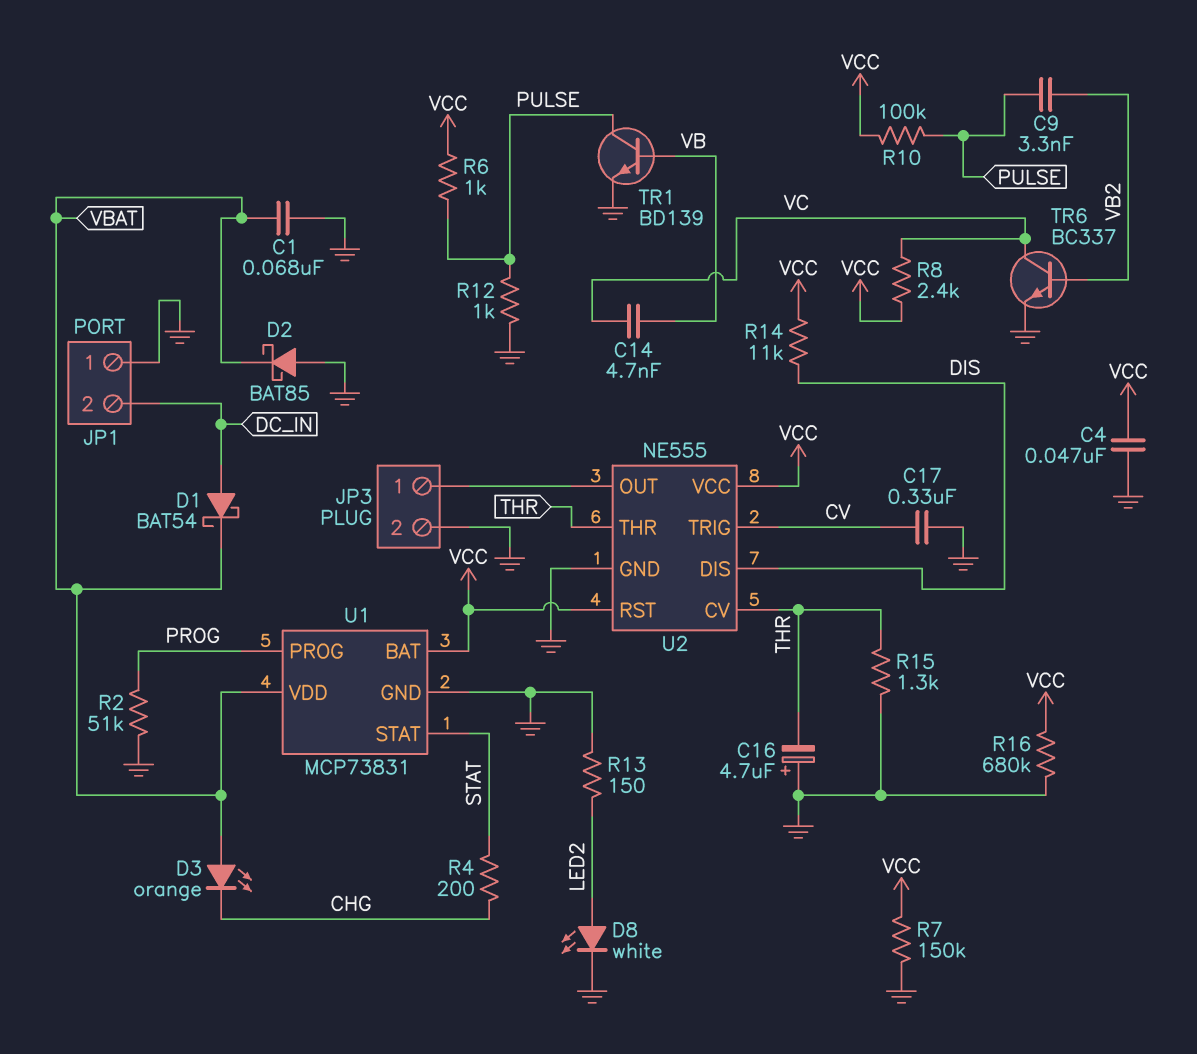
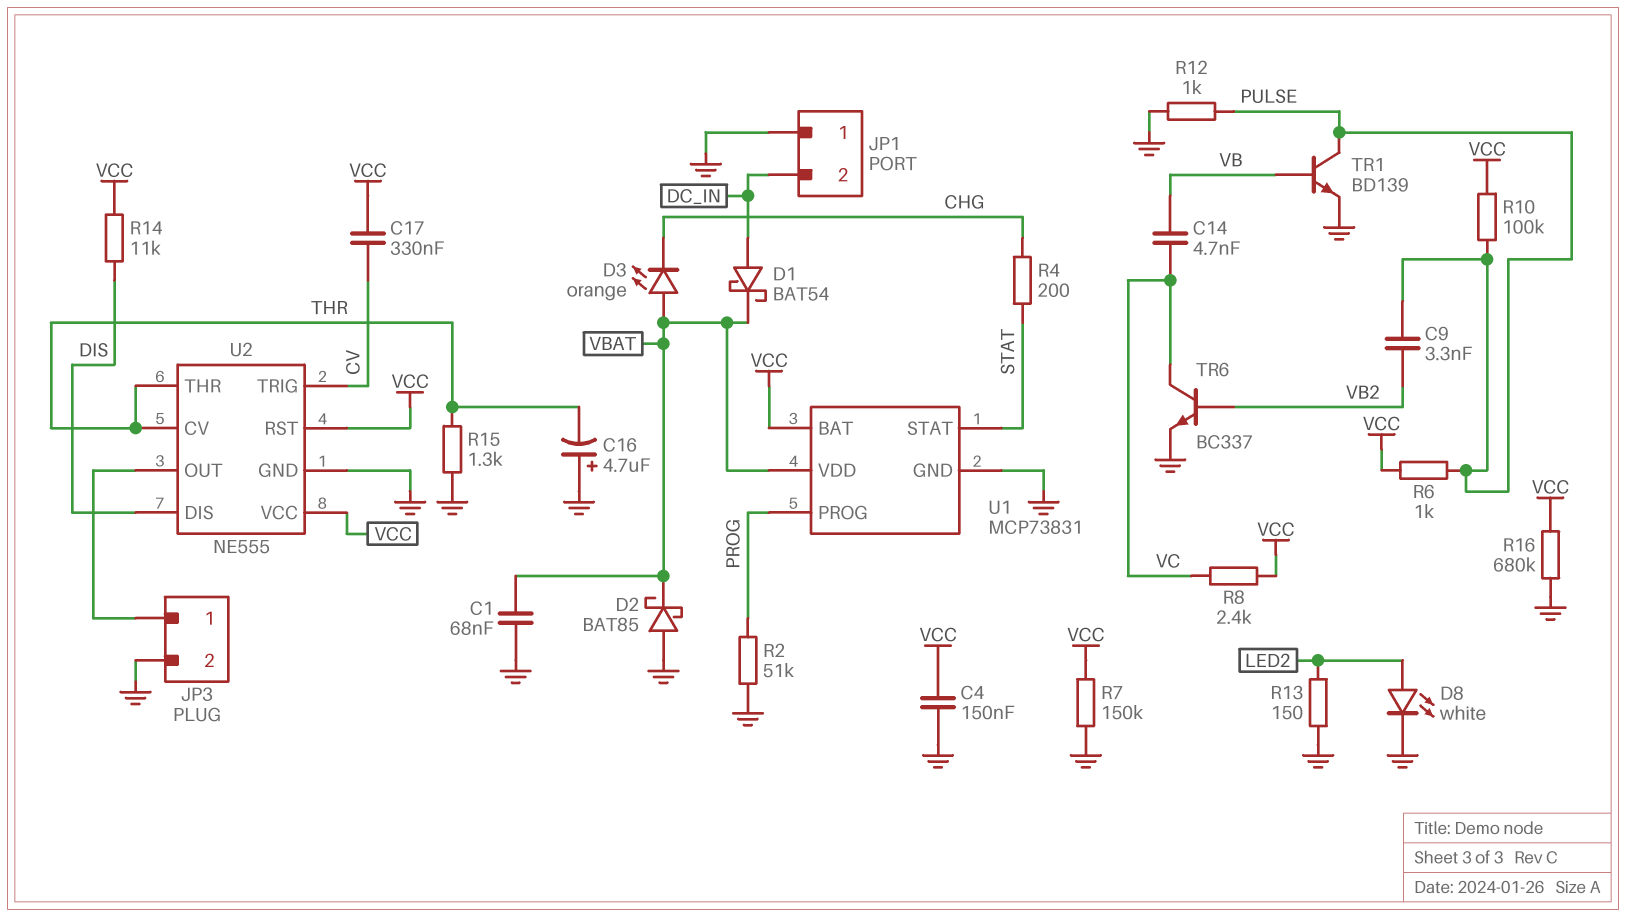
C4: 47nF (GND, VCC) -> 150nF (GND, VCC)
C17: 330nF (CV, GND) -> 330nF (CV, VCC)

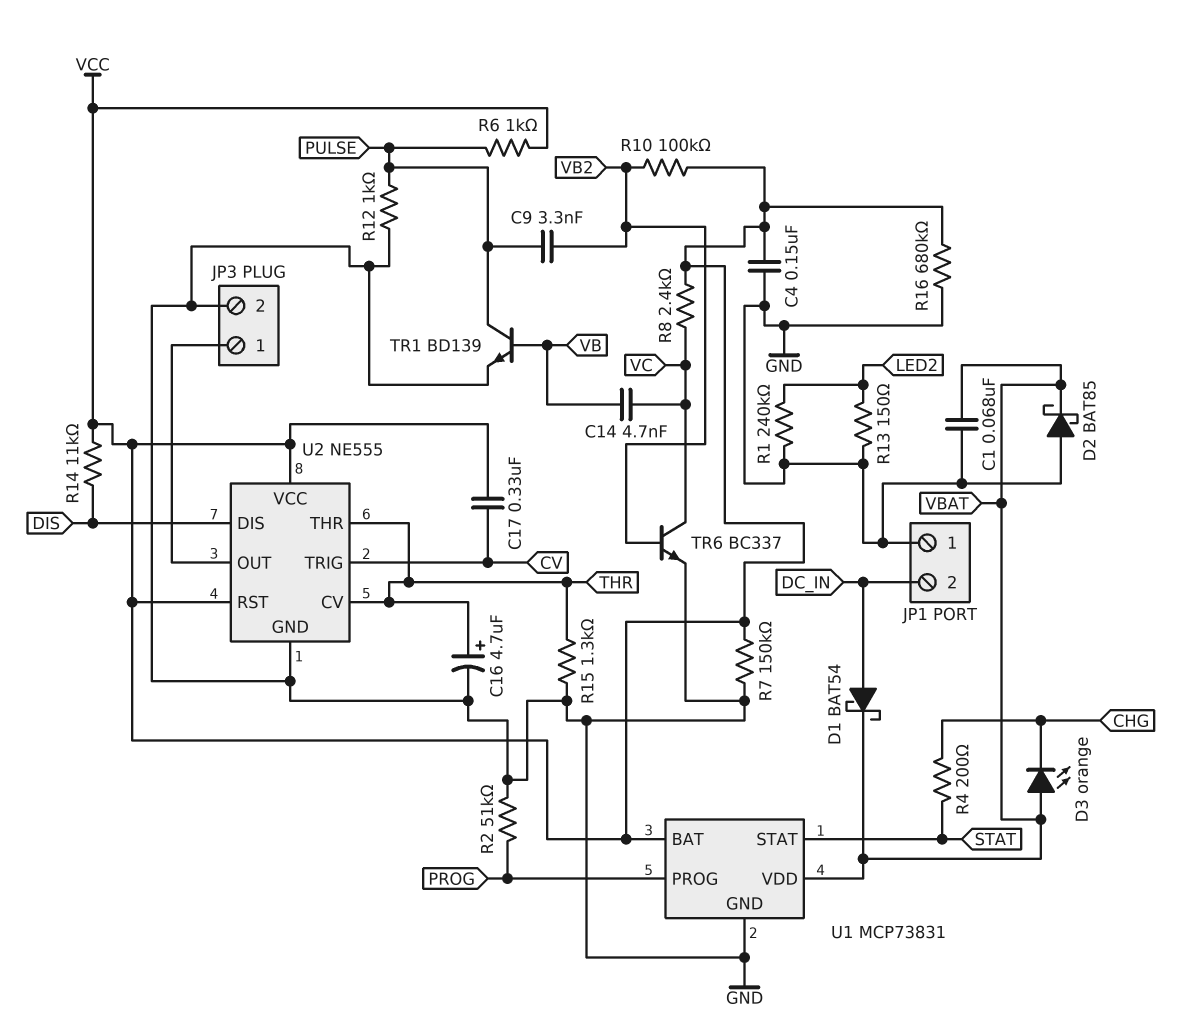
C16: 4.7uF (plus GND, minus THR) -> 4.7uF (plus THR, minus GND)
D8: LED white (A LED2, K GND) -> none
R1: none -> 240k (GND, LED2)
R10: 100k (PULSE, VCC) -> 100k (VB2, VCC)

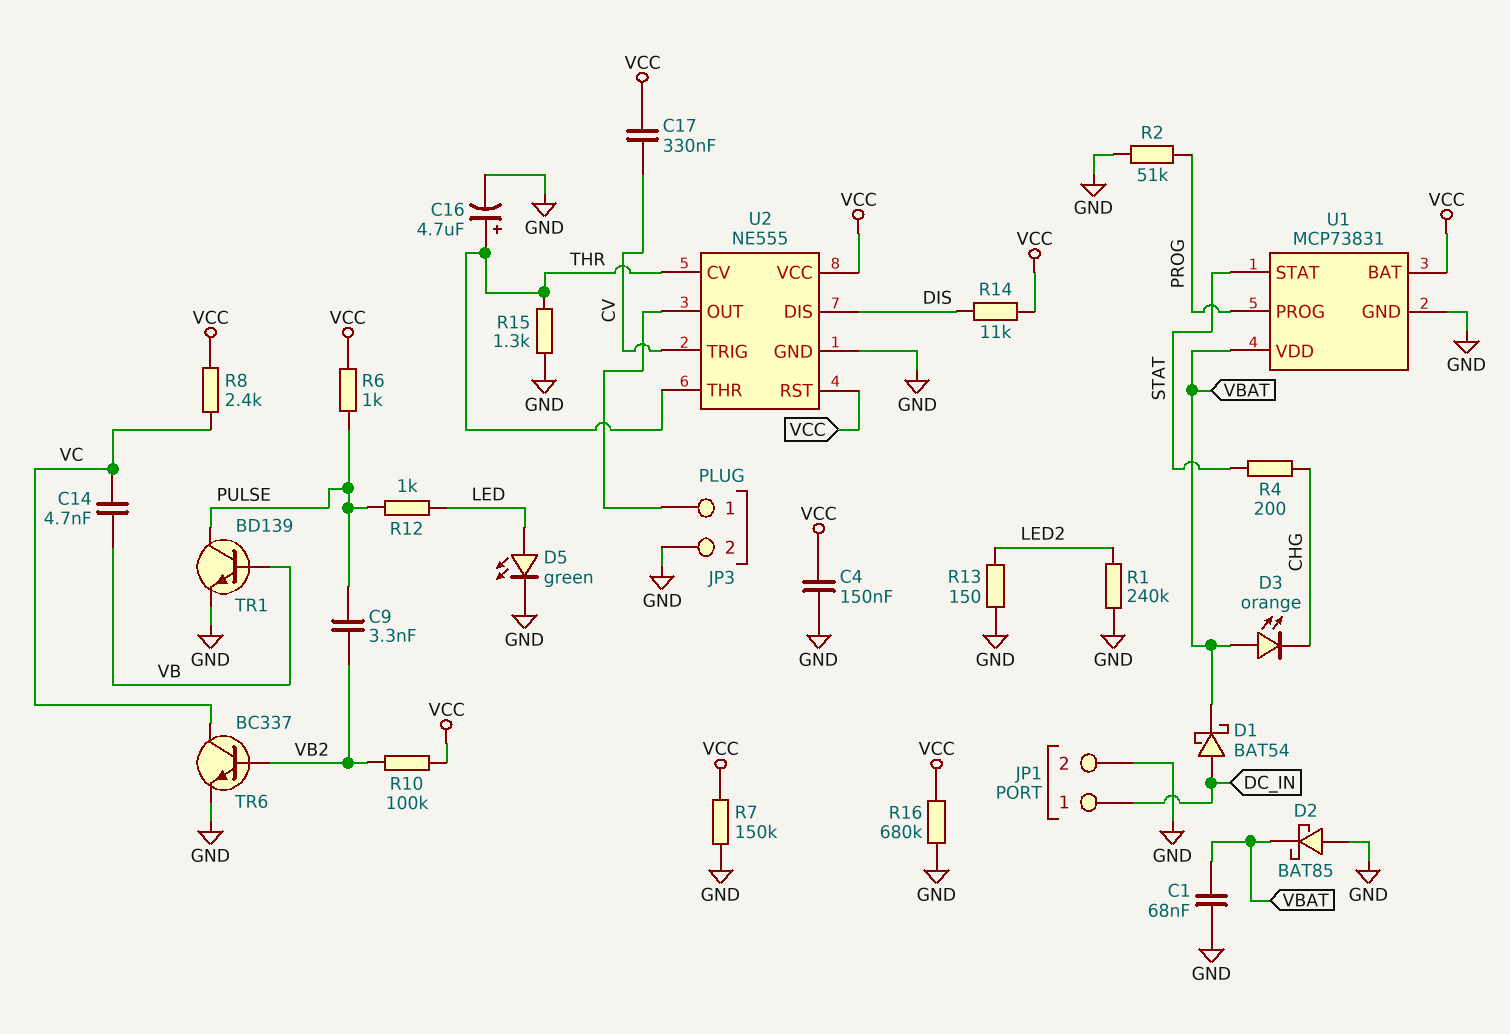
D5: none -> LED green (A LED, K GND)
JP1 pin 1: GND -> DC_IN
JP1 pin 2: DC_IN -> GND
R12: 1k (GND, PULSE) -> 1k (LED, PULSE)

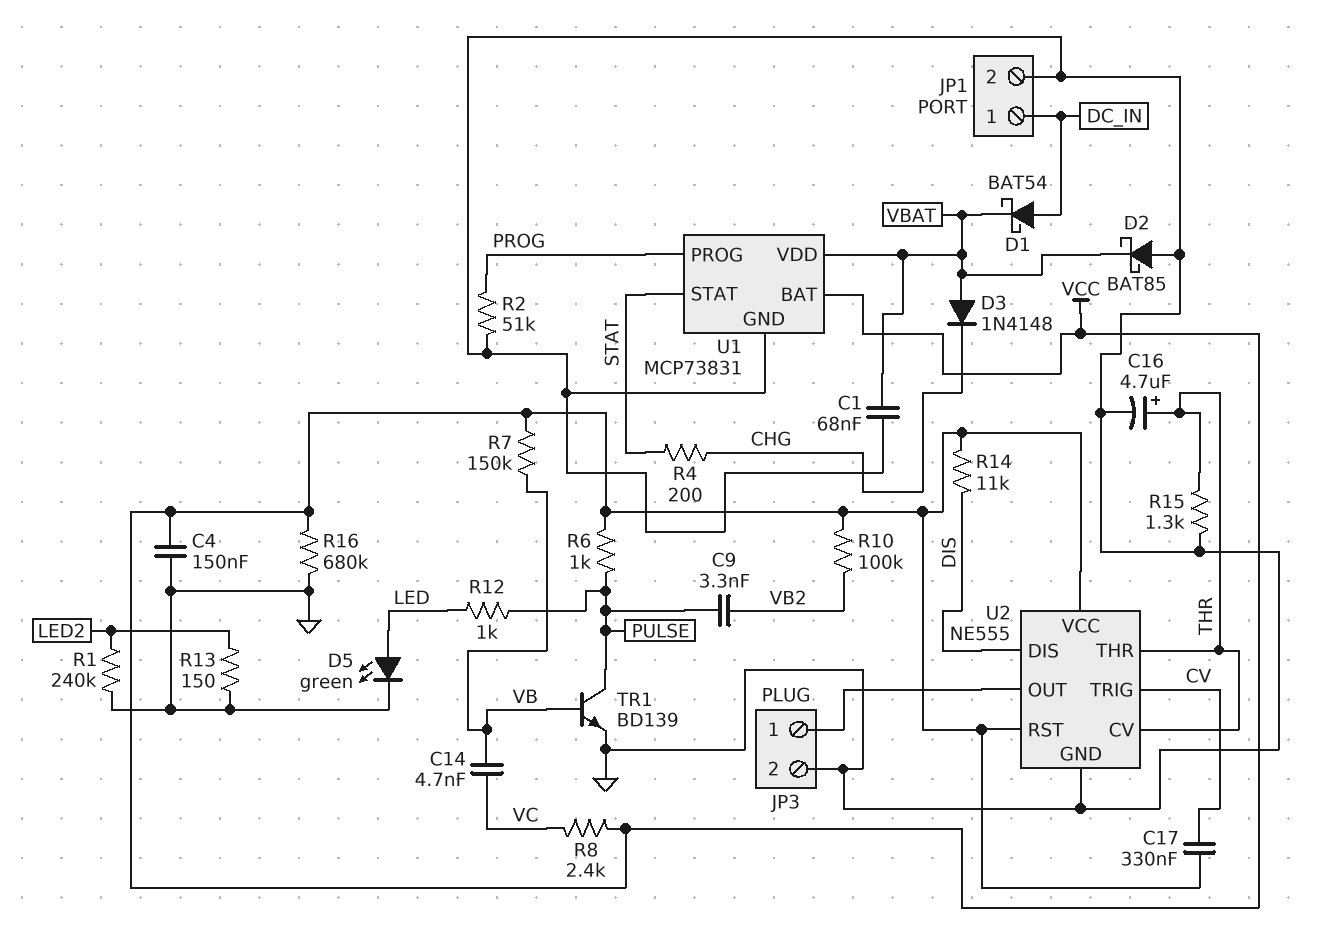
D3: LED orange (A VBAT, K CHG) -> diode 1N4148 (A VBAT, K CHG)
R7: 150k (GND, VCC) -> 150k (VB, VCC)
TR6: NPN BC337 (B VB2, C VC, E GND) -> none

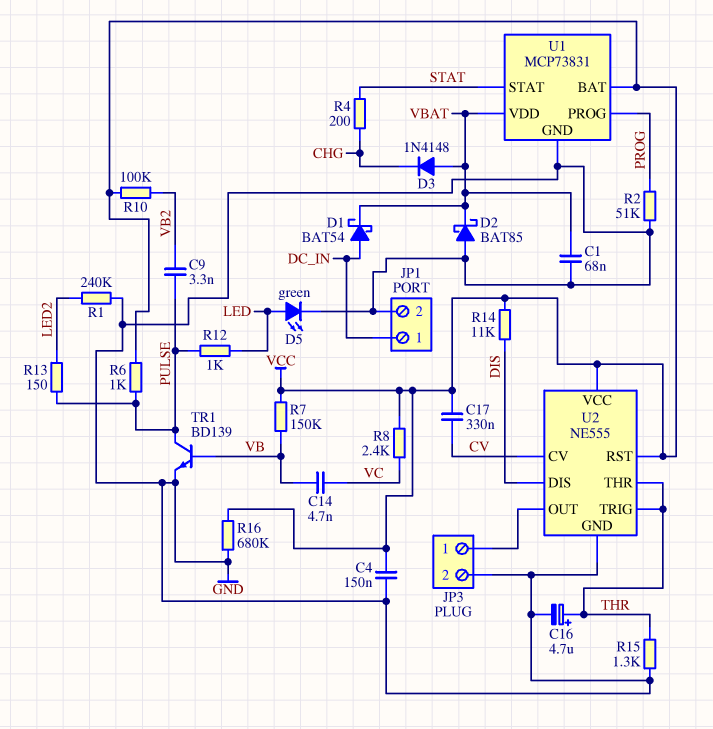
R13: 150 (GND, LED2) -> 150 (LED2, PULSE)
U2 pin CV: THR -> CV
U2 pin TRIG: CV -> THR

